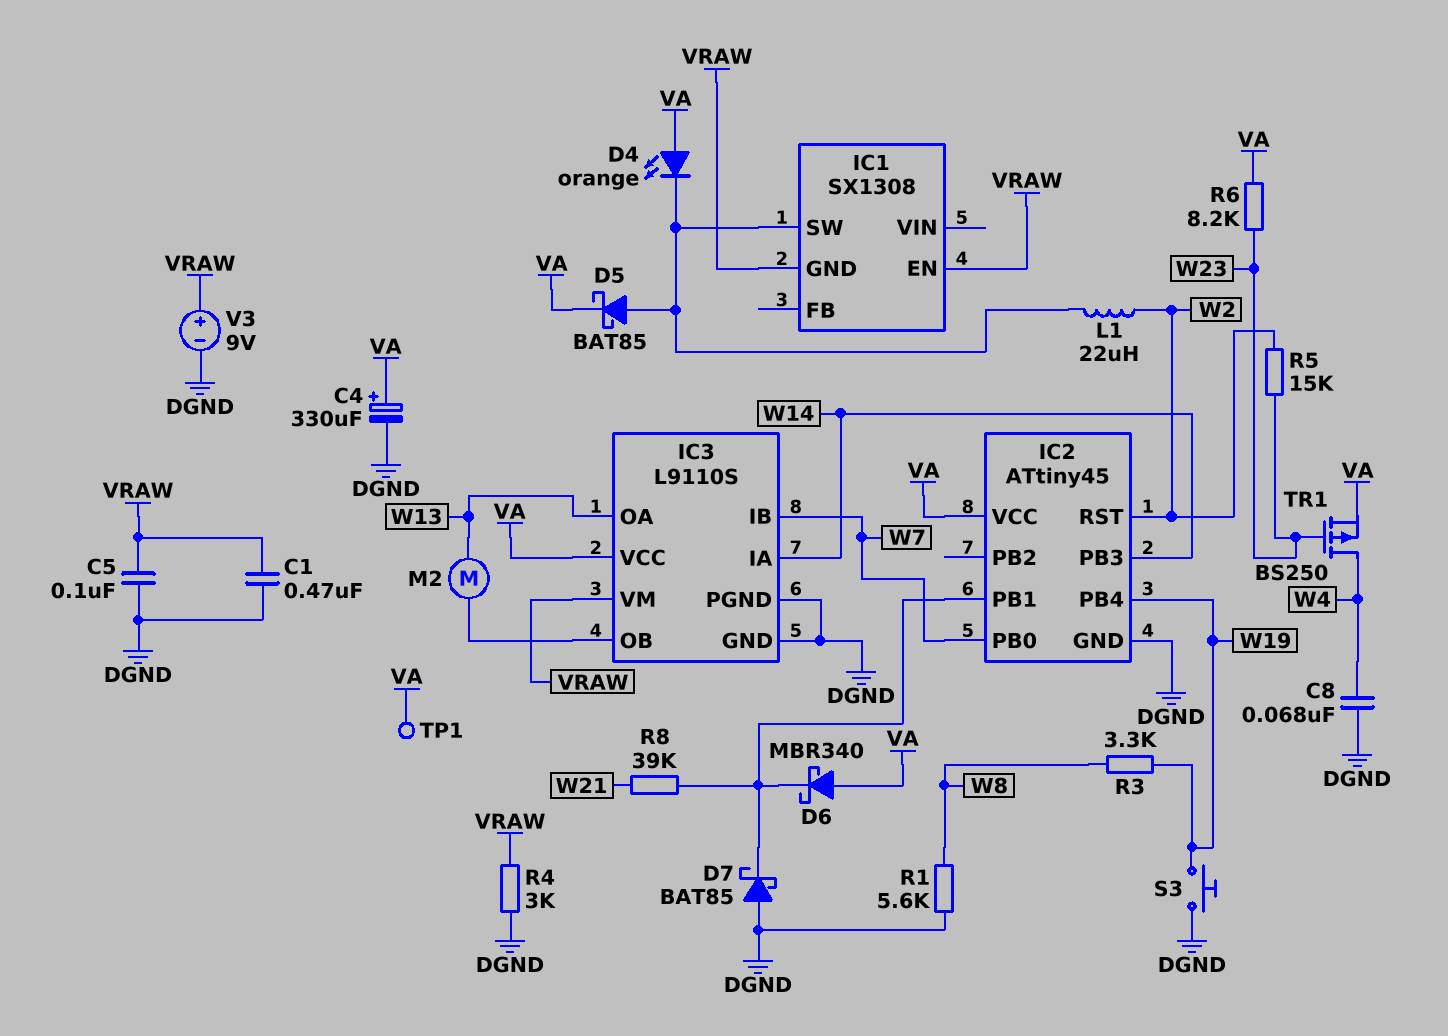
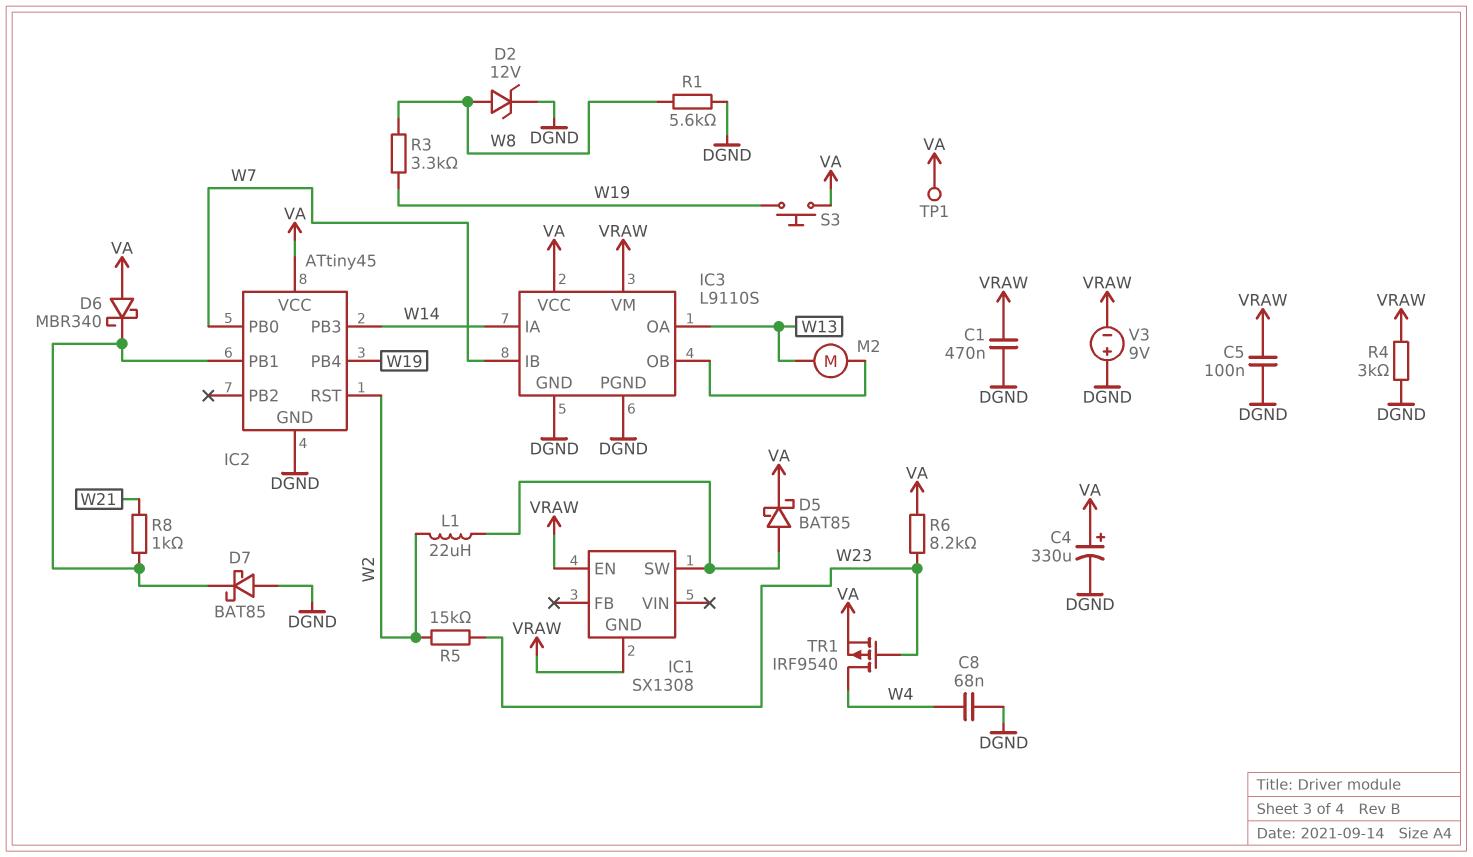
D2: none -> zener 12V (A W8, K DGND)
D4: LED orange (A VA, K IC1/SW) -> none
R8: 39k (IC2/PB1, W21) -> 1k (IC2/PB1, W21)
S3: button (DGND, W19) -> button (VA, W19)
TR1: PMOS BS250 (G W23, D W4, S VA) -> PMOS IRF9540 (G W23, D W4, S VA)
V3: 9V (plus VRAW, minus DGND) -> 9V (plus DGND, minus VRAW)

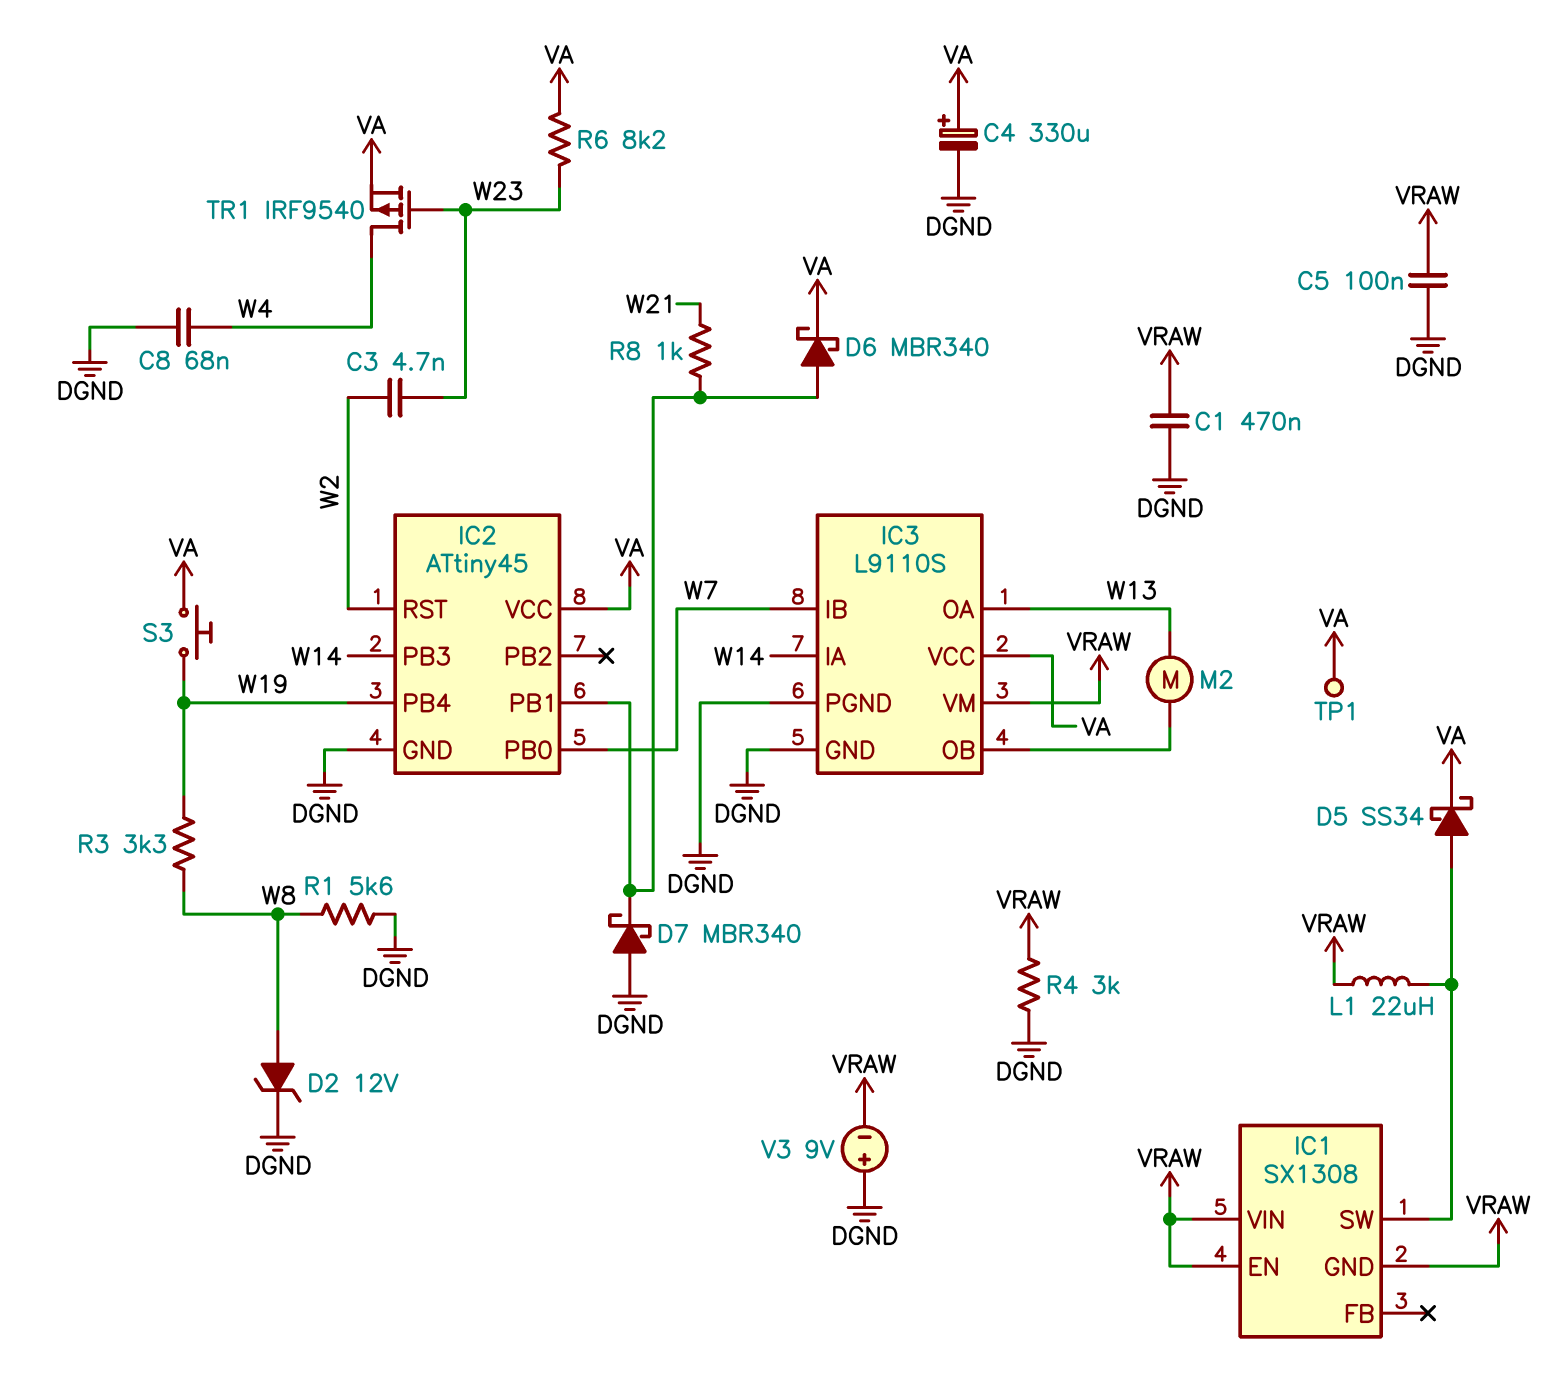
C3: none -> 4.7nF (W2, W23)
D5: schottky BAT85 (A IC1/SW, K VA) -> schottky SS34 (A IC1/SW, K VA)
D6: schottky MBR340 (A VA, K IC2/PB1) -> schottky MBR340 (A IC2/PB1, K VA)
D7: schottky BAT85 (A DGND, K IC2/PB1) -> schottky MBR340 (A DGND, K IC2/PB1)
IC1 pin VIN: none -> VRAW
L1: 22uH (IC1/SW, W2) -> 22uH (IC1/SW, VRAW)
R5: 15k (W2, W23) -> none

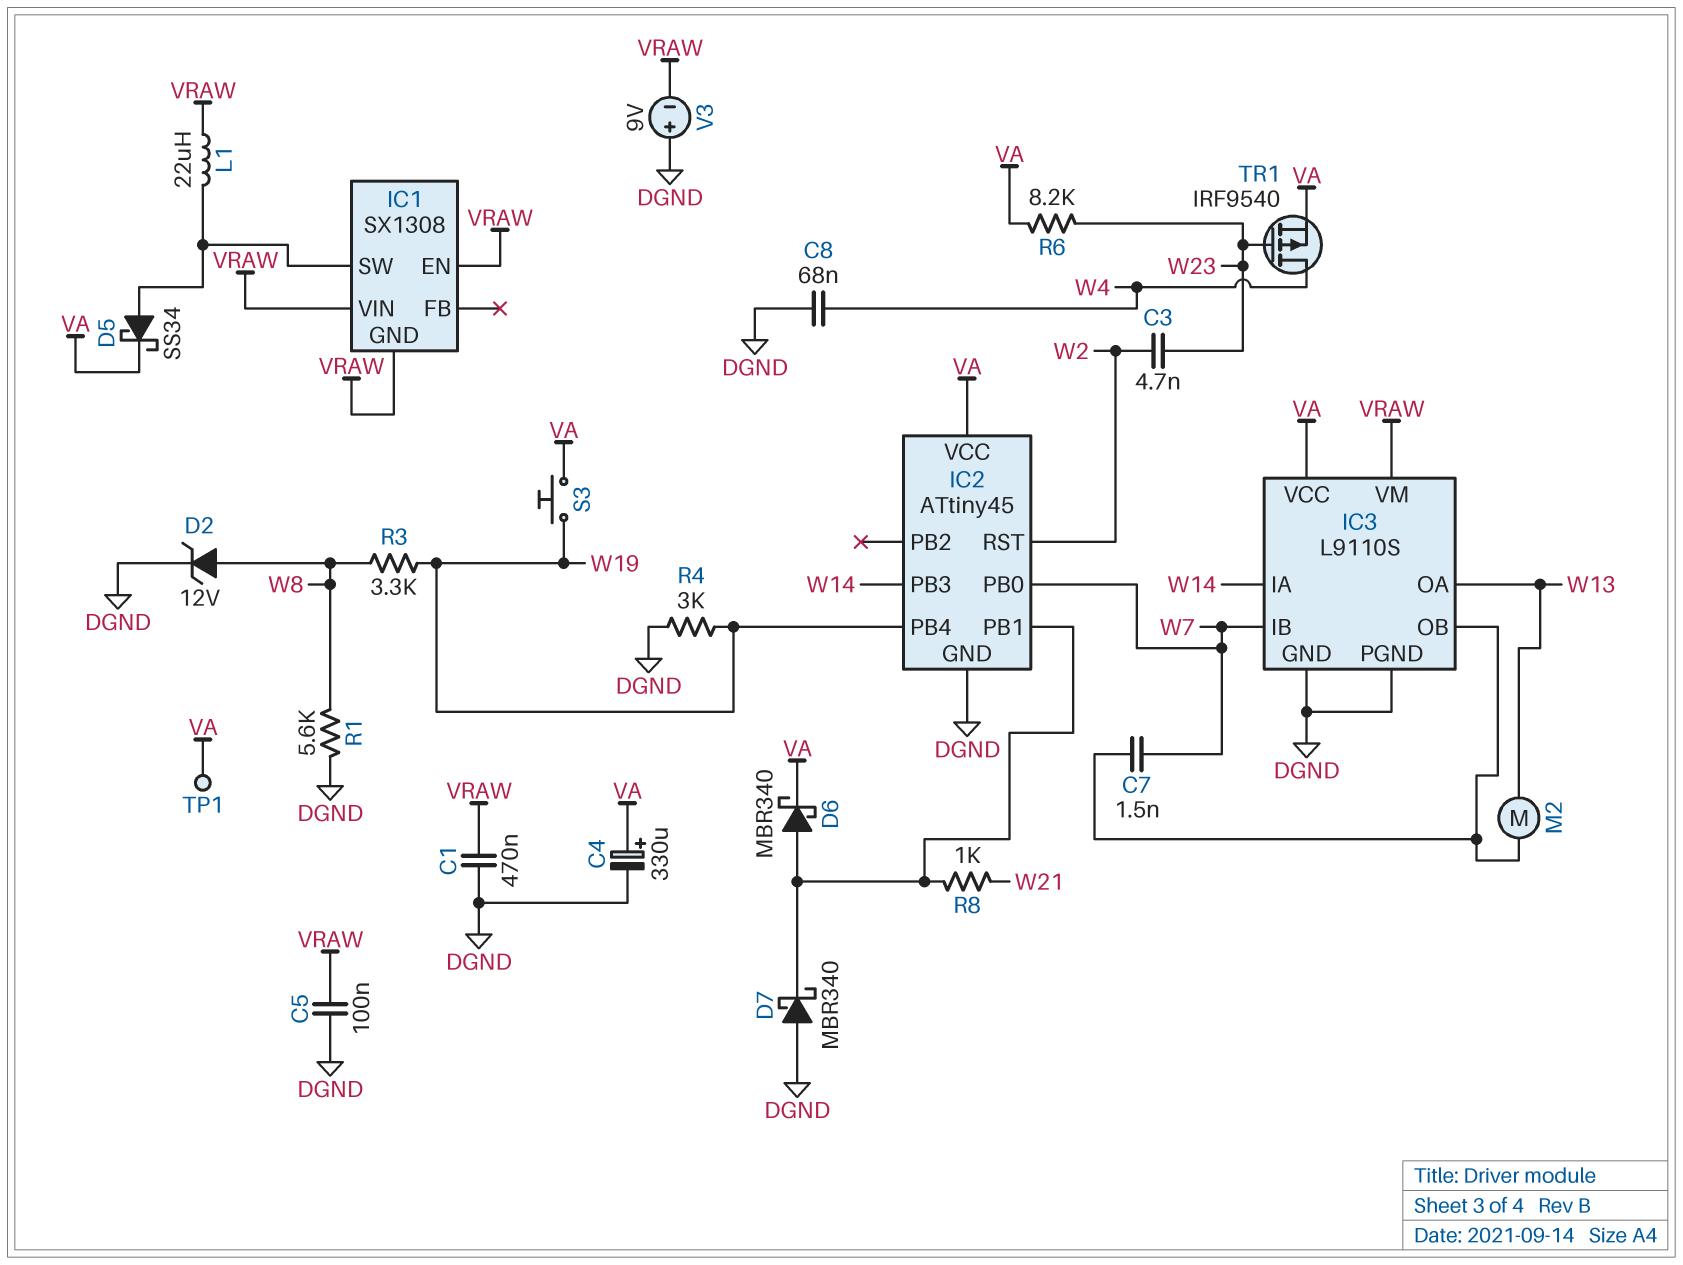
C7: none -> 1.5nF (IC3/OB, W7)
R4: 3k (DGND, VRAW) -> 3k (DGND, W19)

